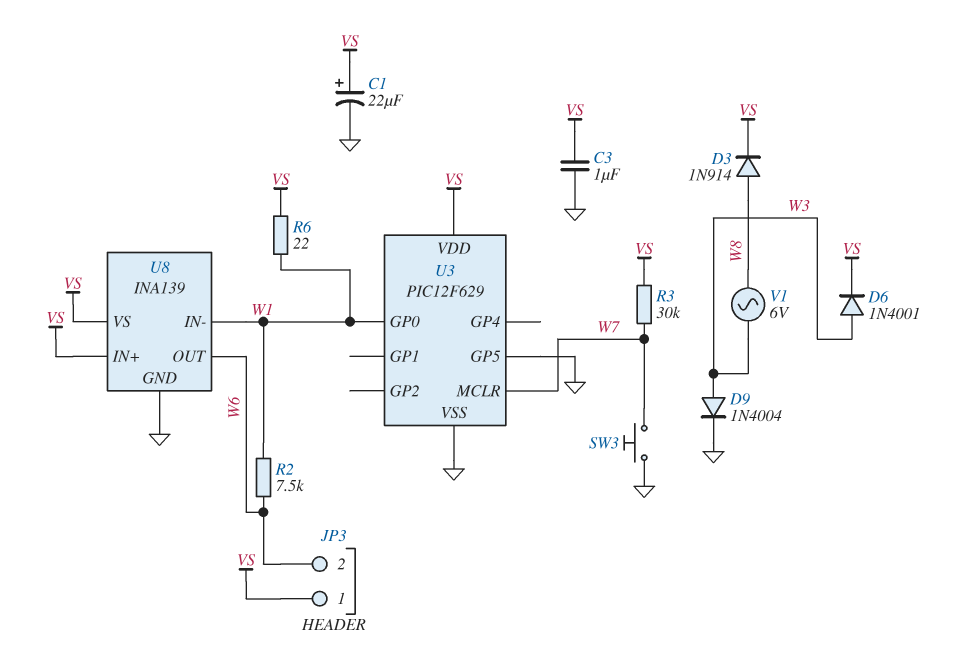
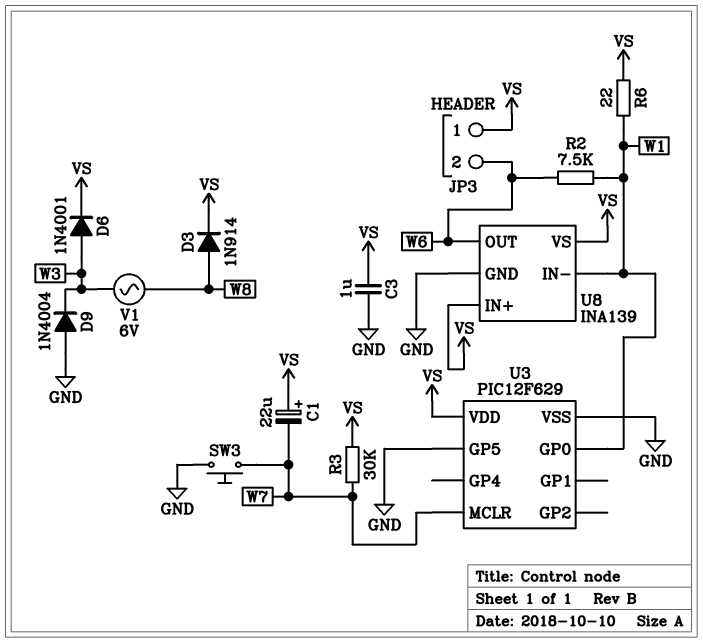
C1: 22uF (plus VS, minus GND) -> 22uF (plus VS, minus W7)
D9: diode 1N4004 (A W3, K GND) -> diode 1N4004 (A GND, K W3)

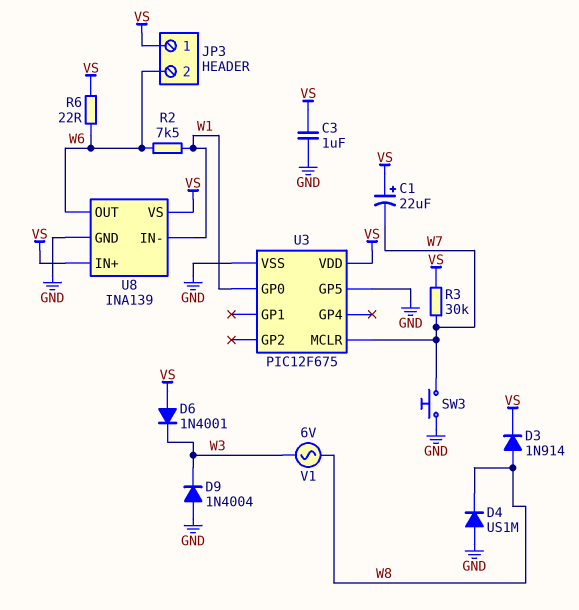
D4: none -> diode US1M (A GND, K W8)
D6: diode 1N4001 (A W3, K VS) -> diode 1N4001 (A VS, K W3)
R6: 22 (VS, W1) -> 22 (VS, W6)
U3: PIC12F629 -> PIC12F675

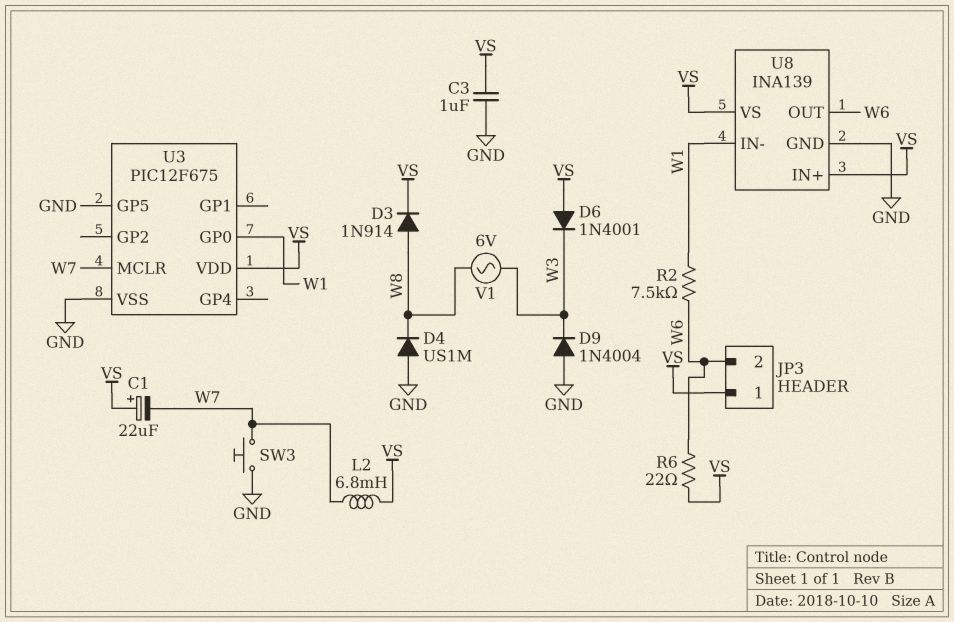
L2: none -> 6.8mH (VS, W7)
R3: 30k (VS, W7) -> none

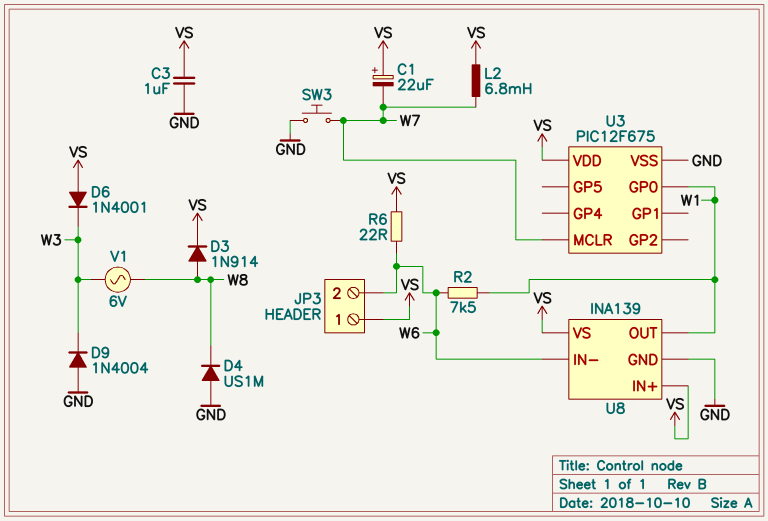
U3 pin GP5: GND -> none
U8 pin IN-: W1 -> W6
U8 pin OUT: W6 -> W1

